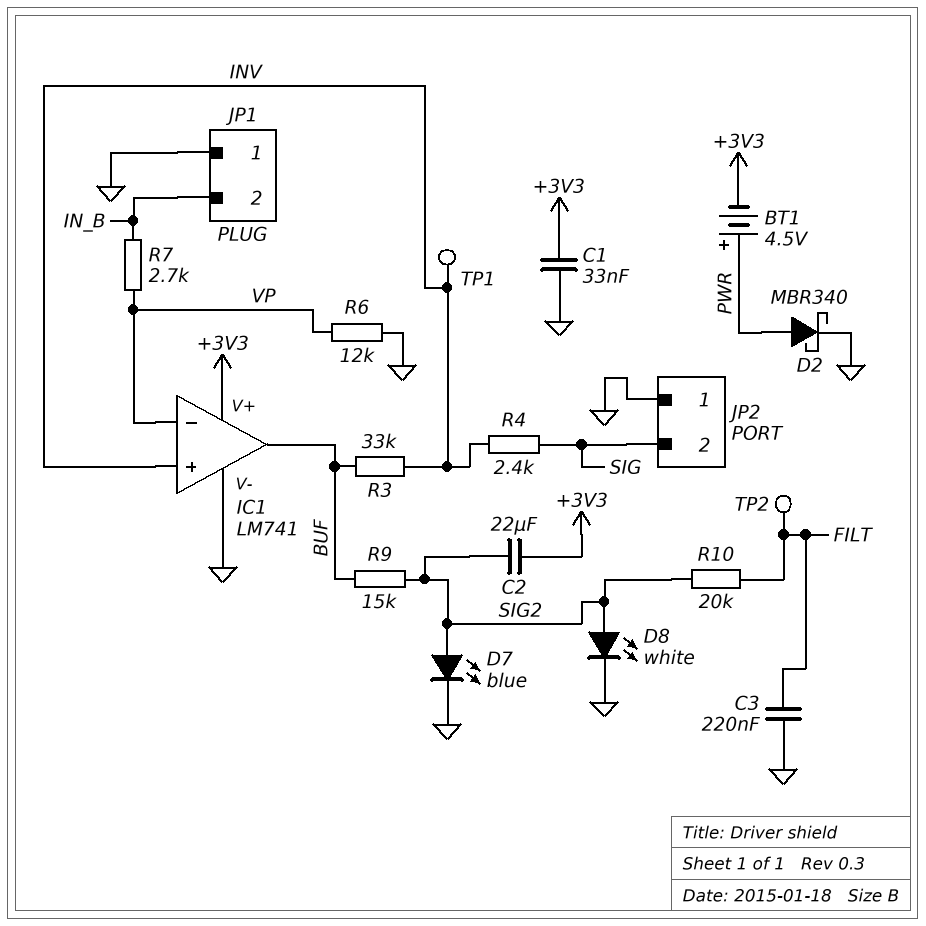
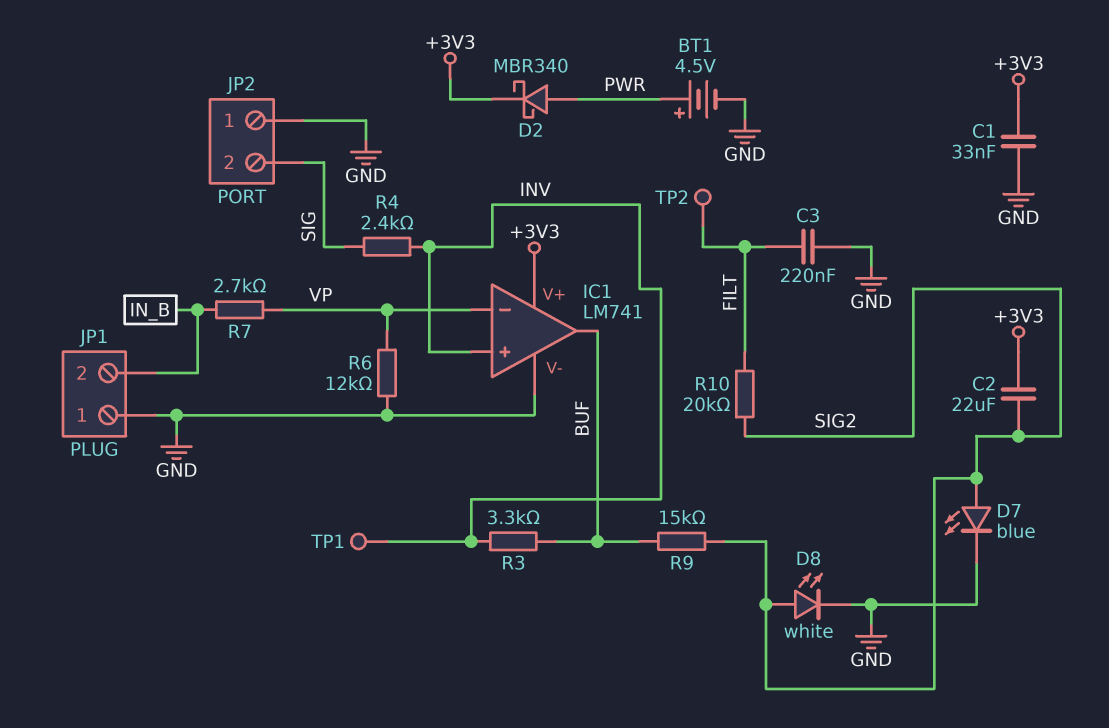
BT1: 4.5V (plus PWR, minus +3V3) -> 4.5V (plus PWR, minus GND)
D2: schottky MBR340 (A PWR, K GND) -> schottky MBR340 (A PWR, K +3V3)
R3: 33k (BUF, INV) -> 3.3k (BUF, INV)

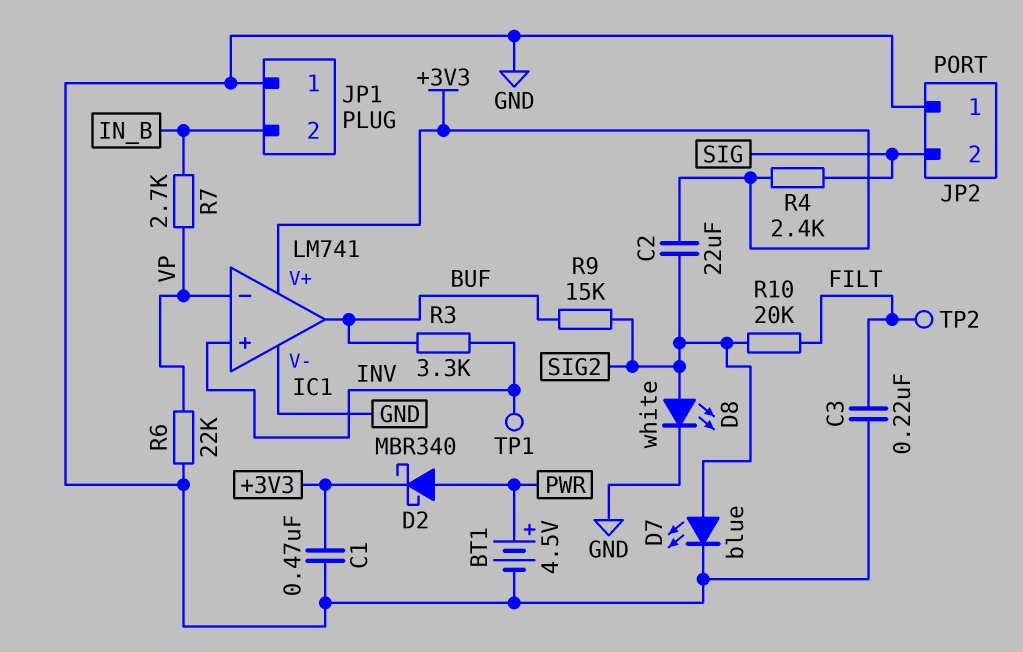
C1: 33nF (+3V3, GND) -> 470nF (+3V3, GND)
R4: 2.4k (INV, SIG) -> 2.4k (+3V3, SIG)
R6: 12k (GND, VP) -> 22k (GND, VP)

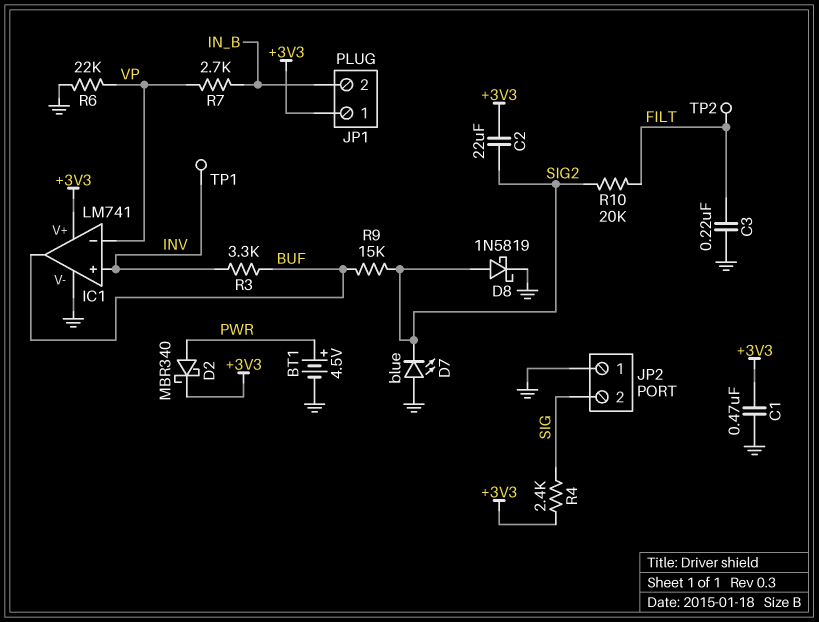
D7: LED blue (A SIG2, K GND) -> LED blue (A GND, K SIG2)
D8: LED white (A SIG2, K GND) -> schottky 1N5819 (A SIG2, K GND)
JP1 pin 1: GND -> +3V3

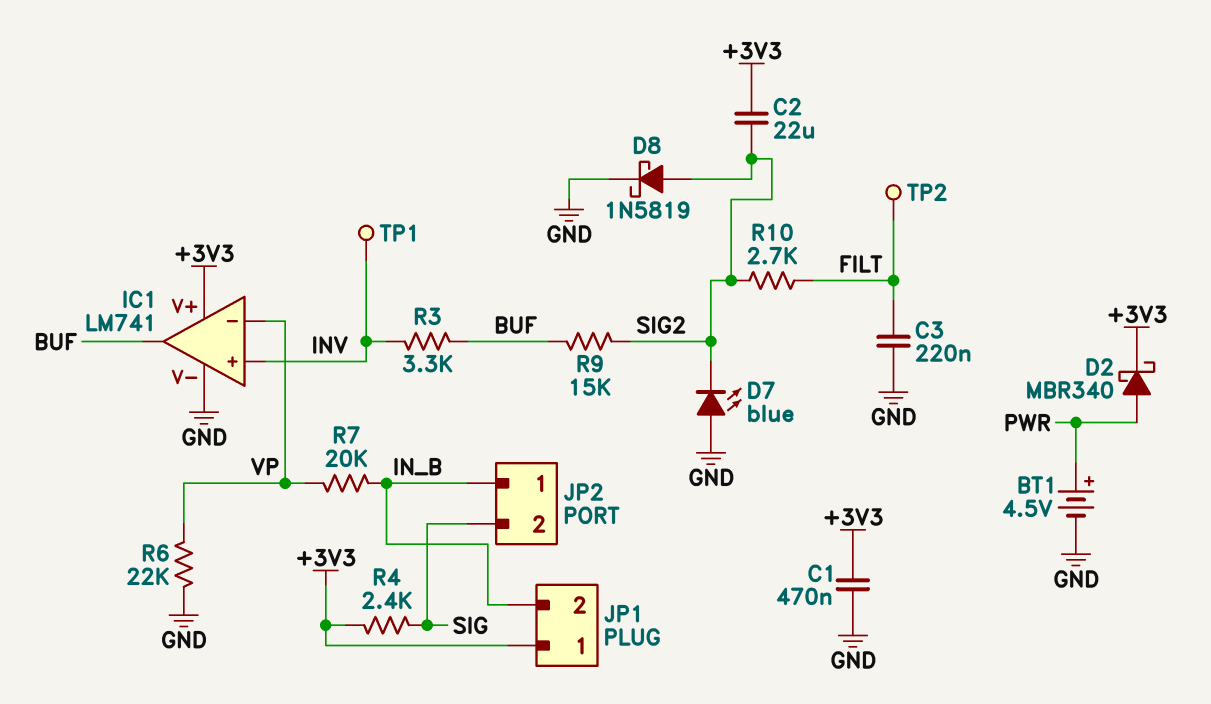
JP2 pin 1: GND -> IN_B
R7: 2.7k (IN_B, VP) -> 20k (IN_B, VP)
R10: 20k (FILT, SIG2) -> 2.7k (FILT, SIG2)

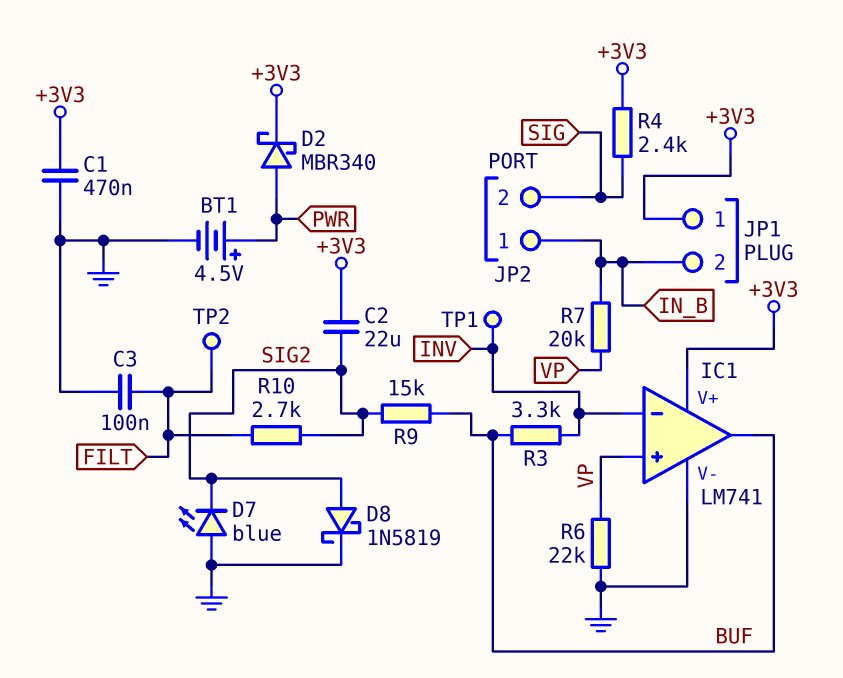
C3: 220nF (FILT, GND) -> 100nF (FILT, GND)
IC1 pin in+: INV -> VP
IC1 pin in-: VP -> INV

